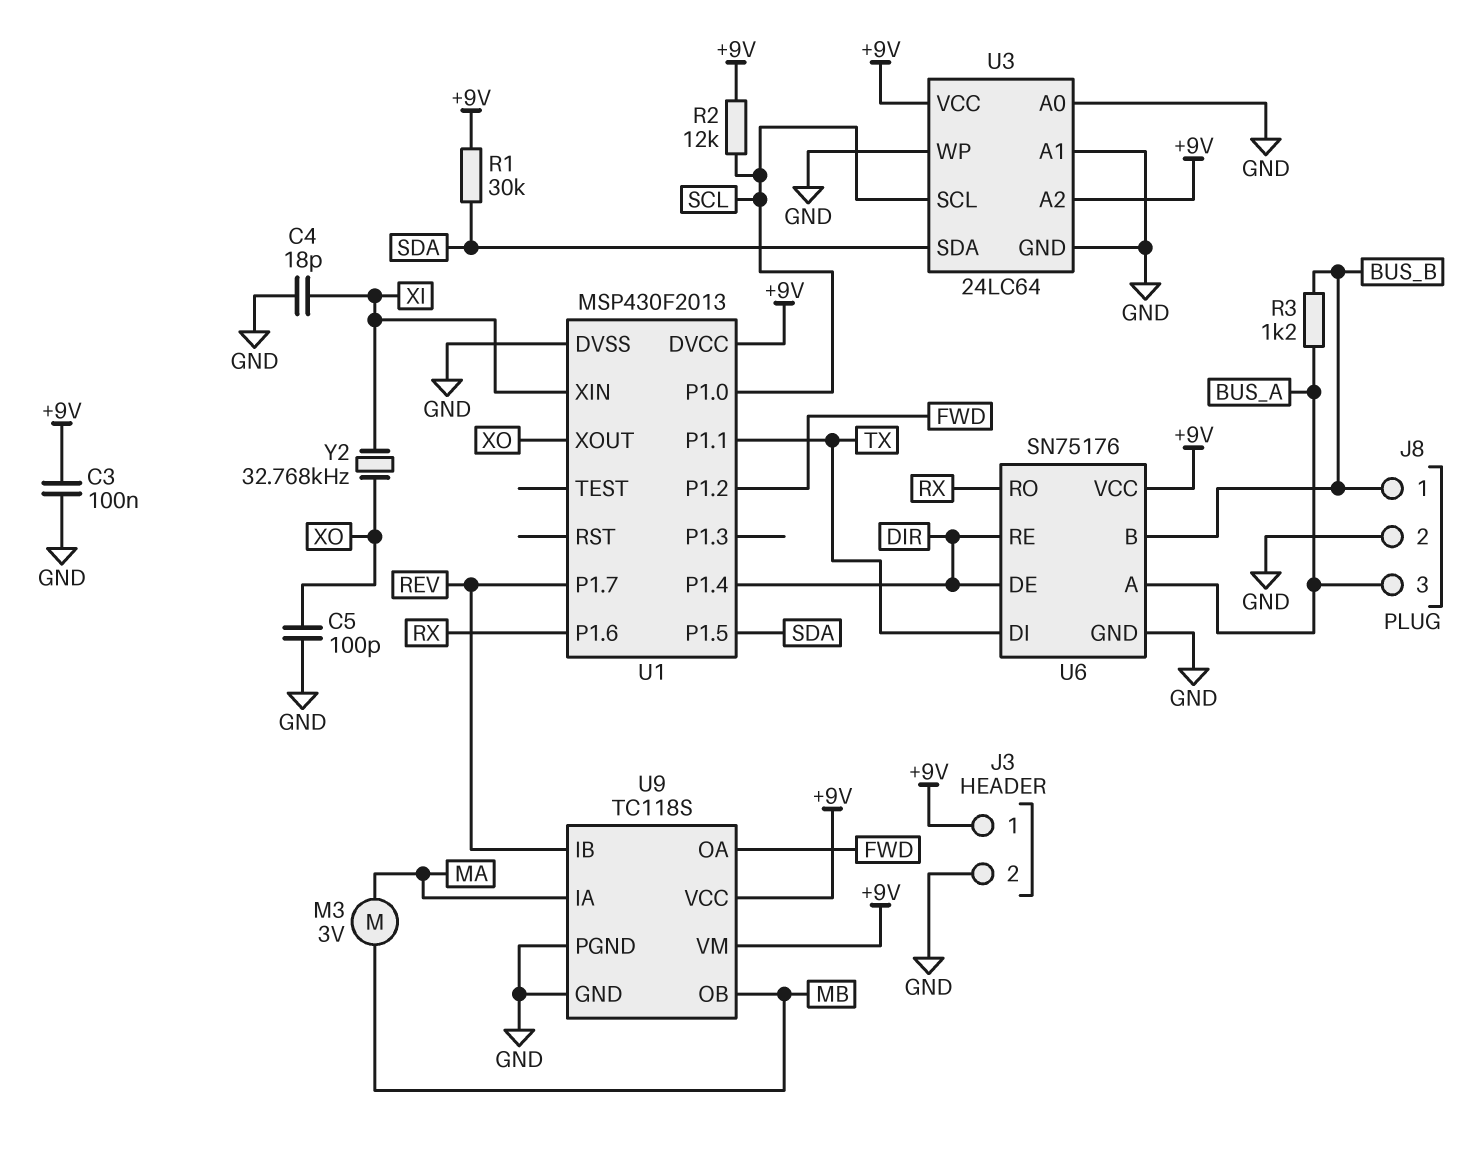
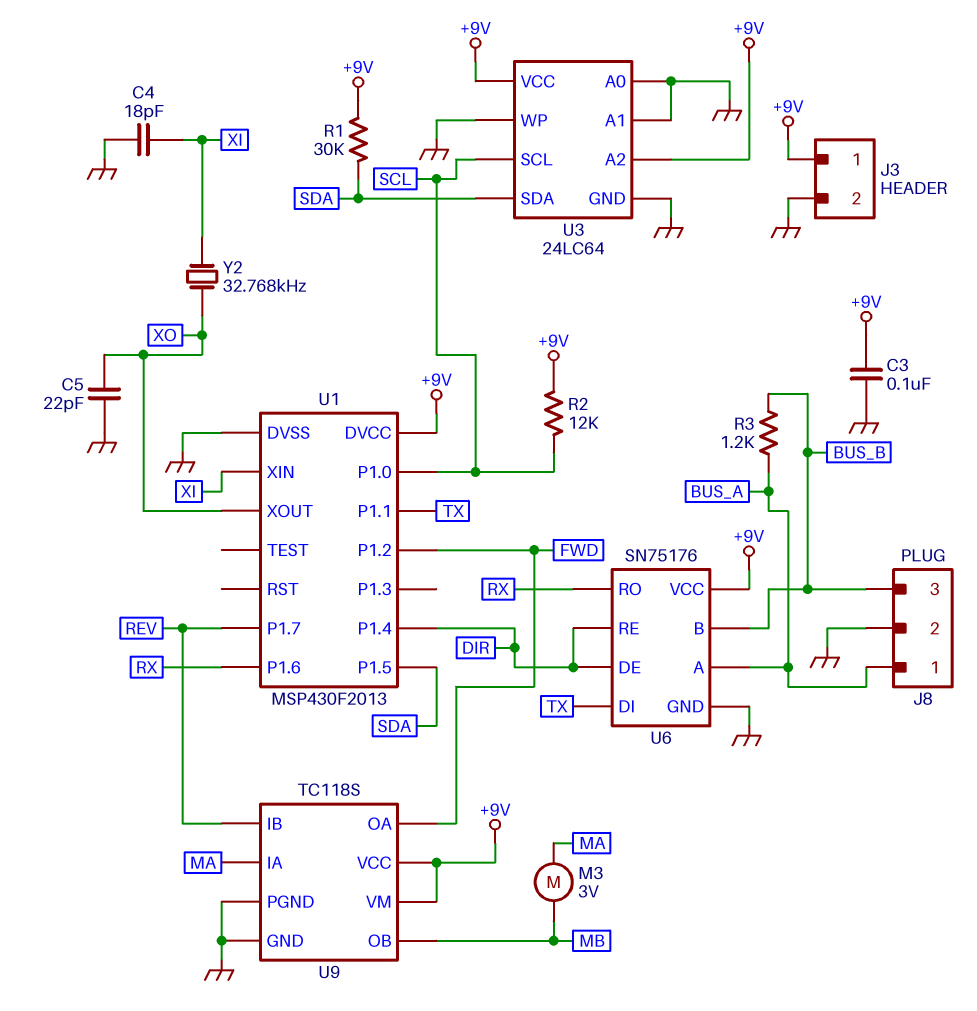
C5: 100pF (GND, XO) -> 22pF (GND, XO)
J8 pin 1: BUS_B -> BUS_A
J8 pin 3: BUS_A -> BUS_B

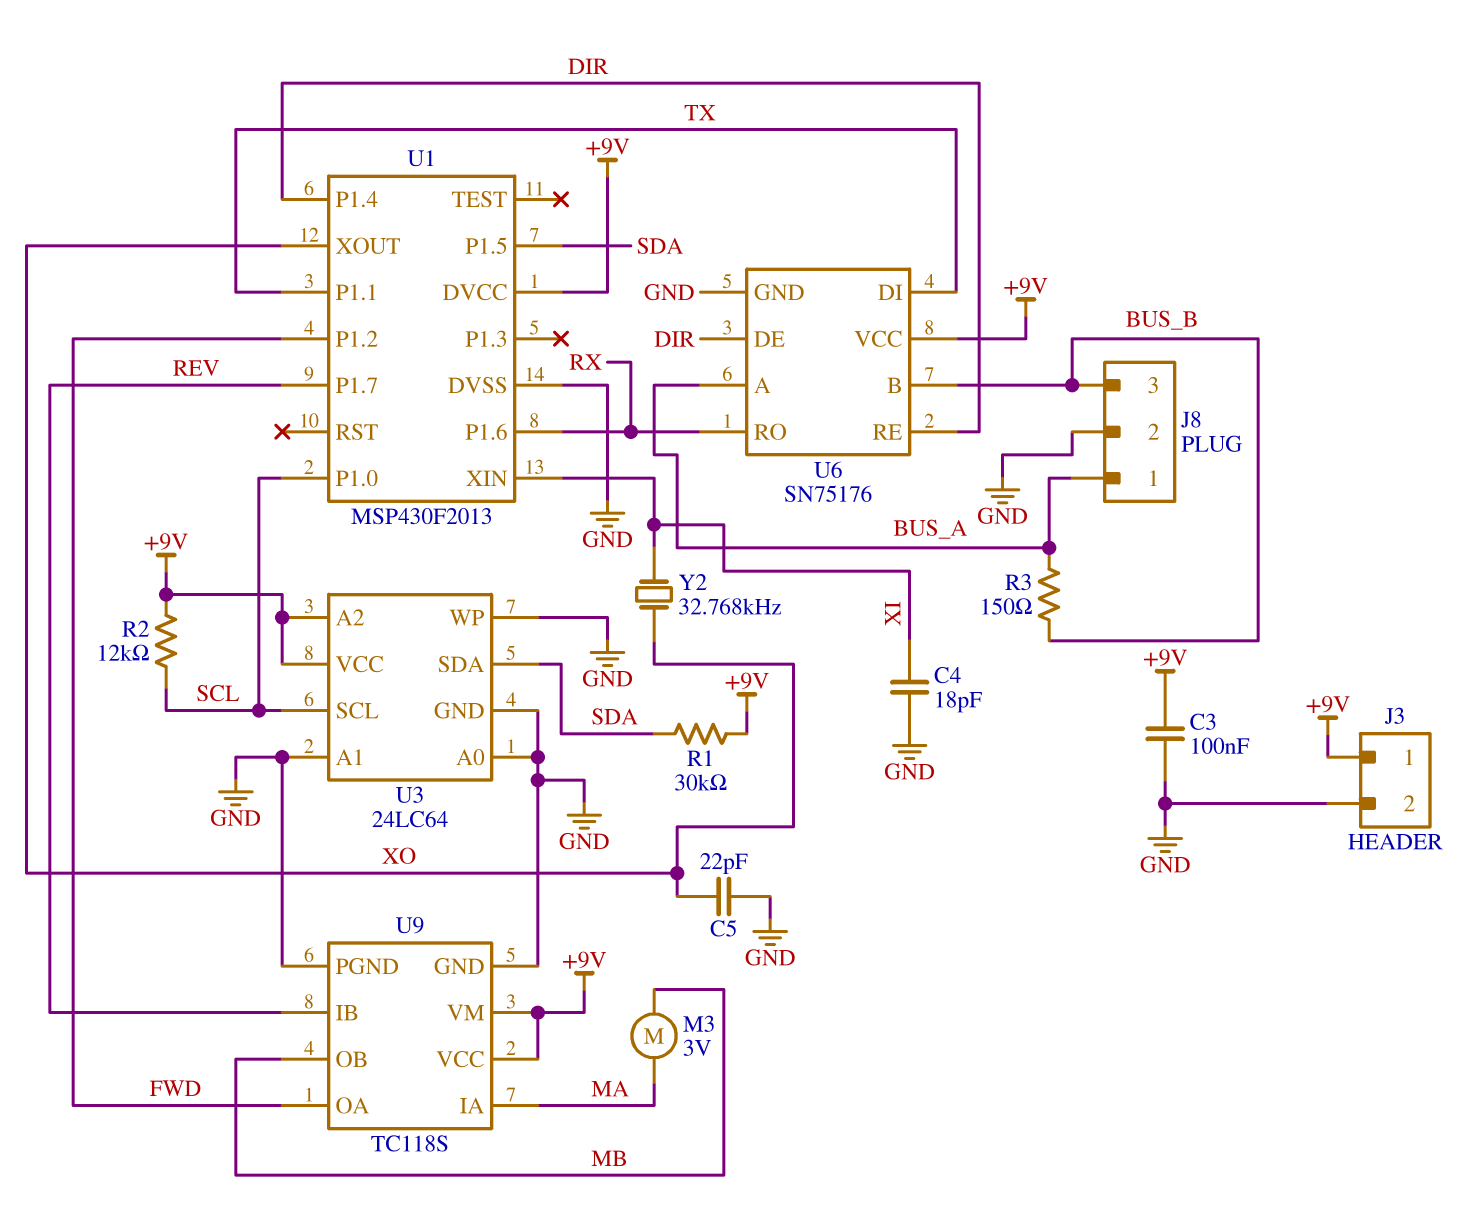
R3: 1.2k (BUS_A, BUS_B) -> 150 (BUS_A, BUS_B)

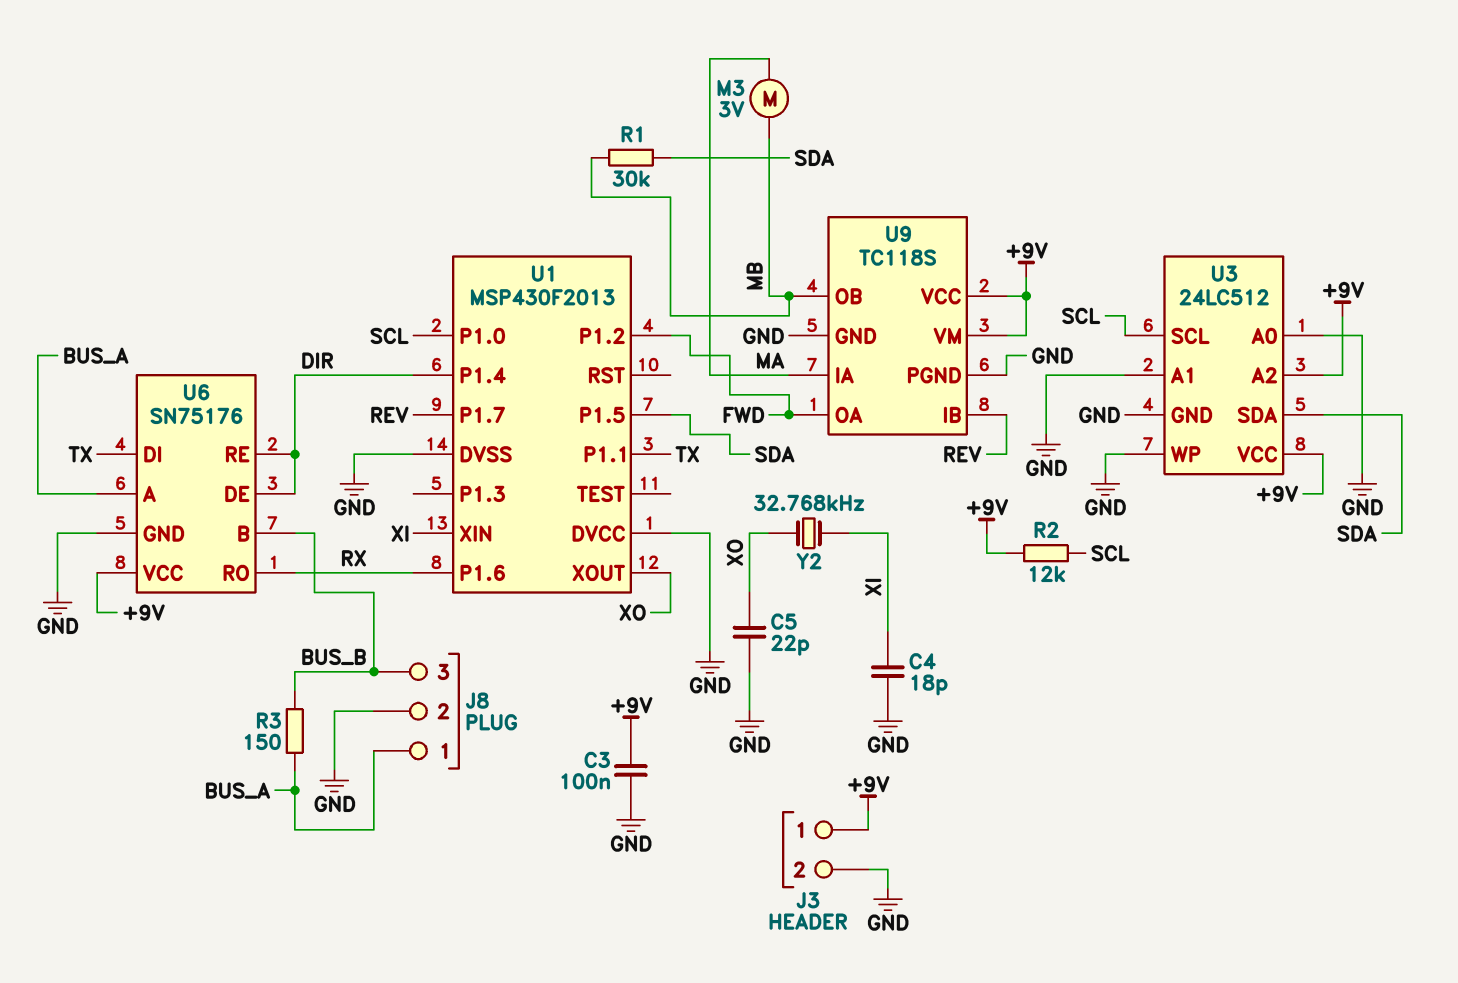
R1: 30k (+9V, SDA) -> 30k (MB, SDA)
U1 pin DVCC: +9V -> GND
U3: 24LC64 -> 24LC512

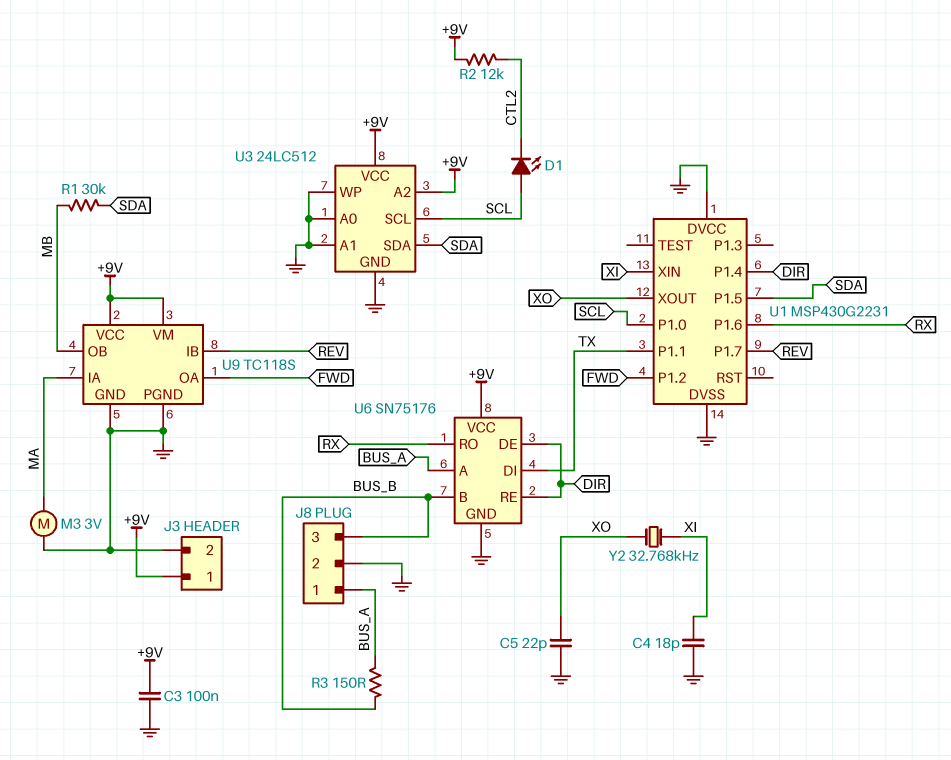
D1: none -> LED (A SCL, K CTL2)
M3: motor 3V (MA, MB) -> motor 3V (GND, MA)
R2: 12k (+9V, SCL) -> 12k (+9V, CTL2)
U1: MSP430F2013 -> MSP430G2231

